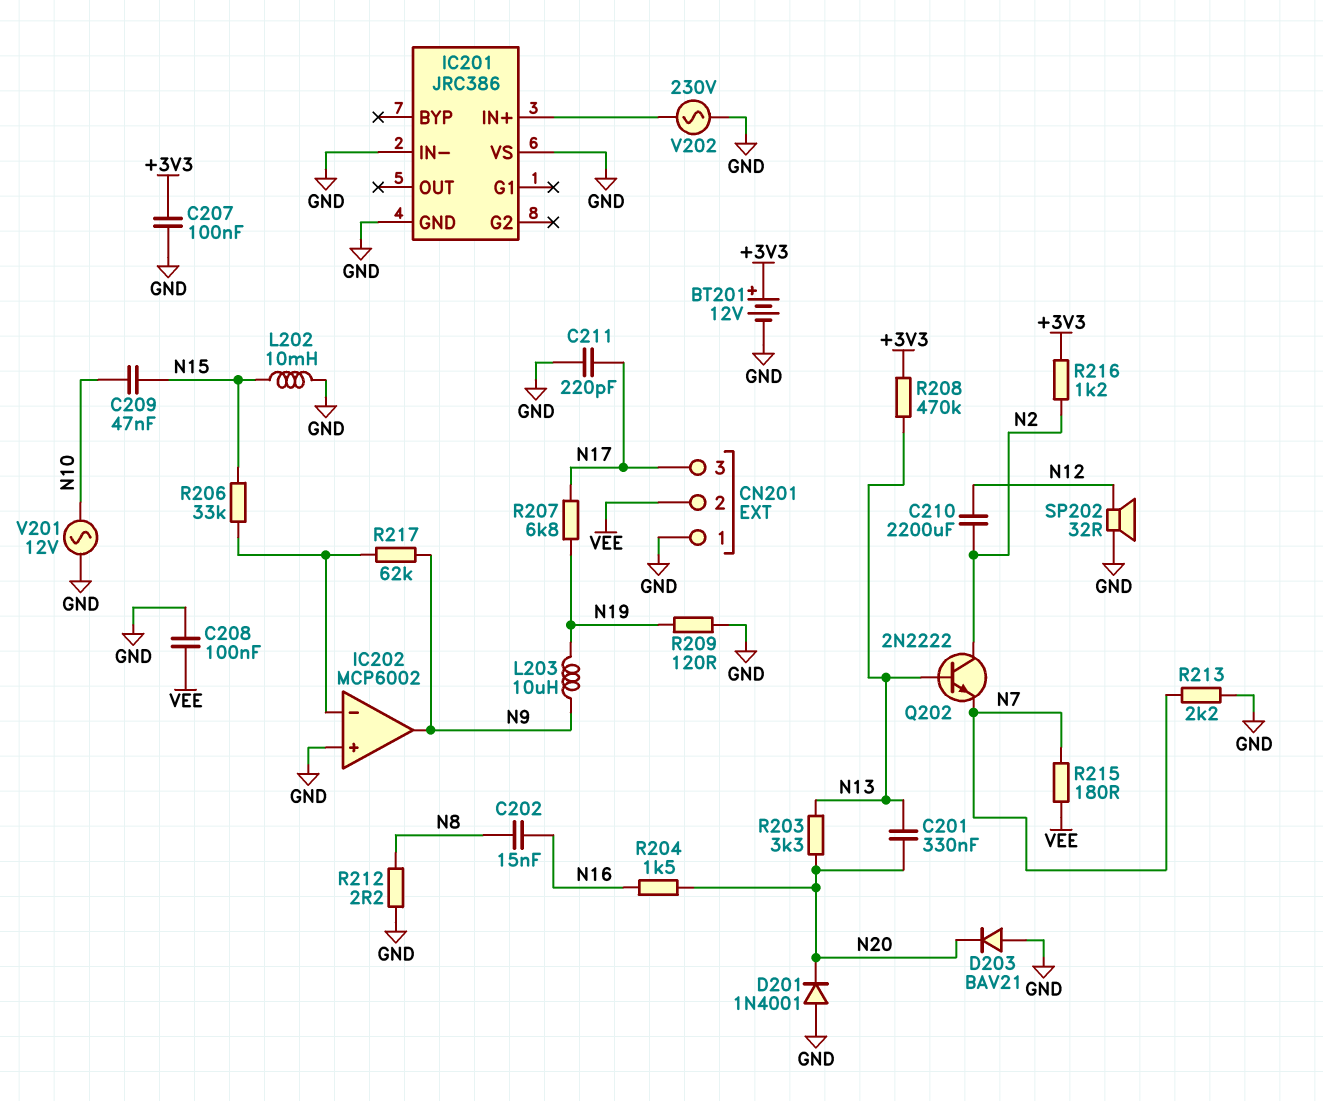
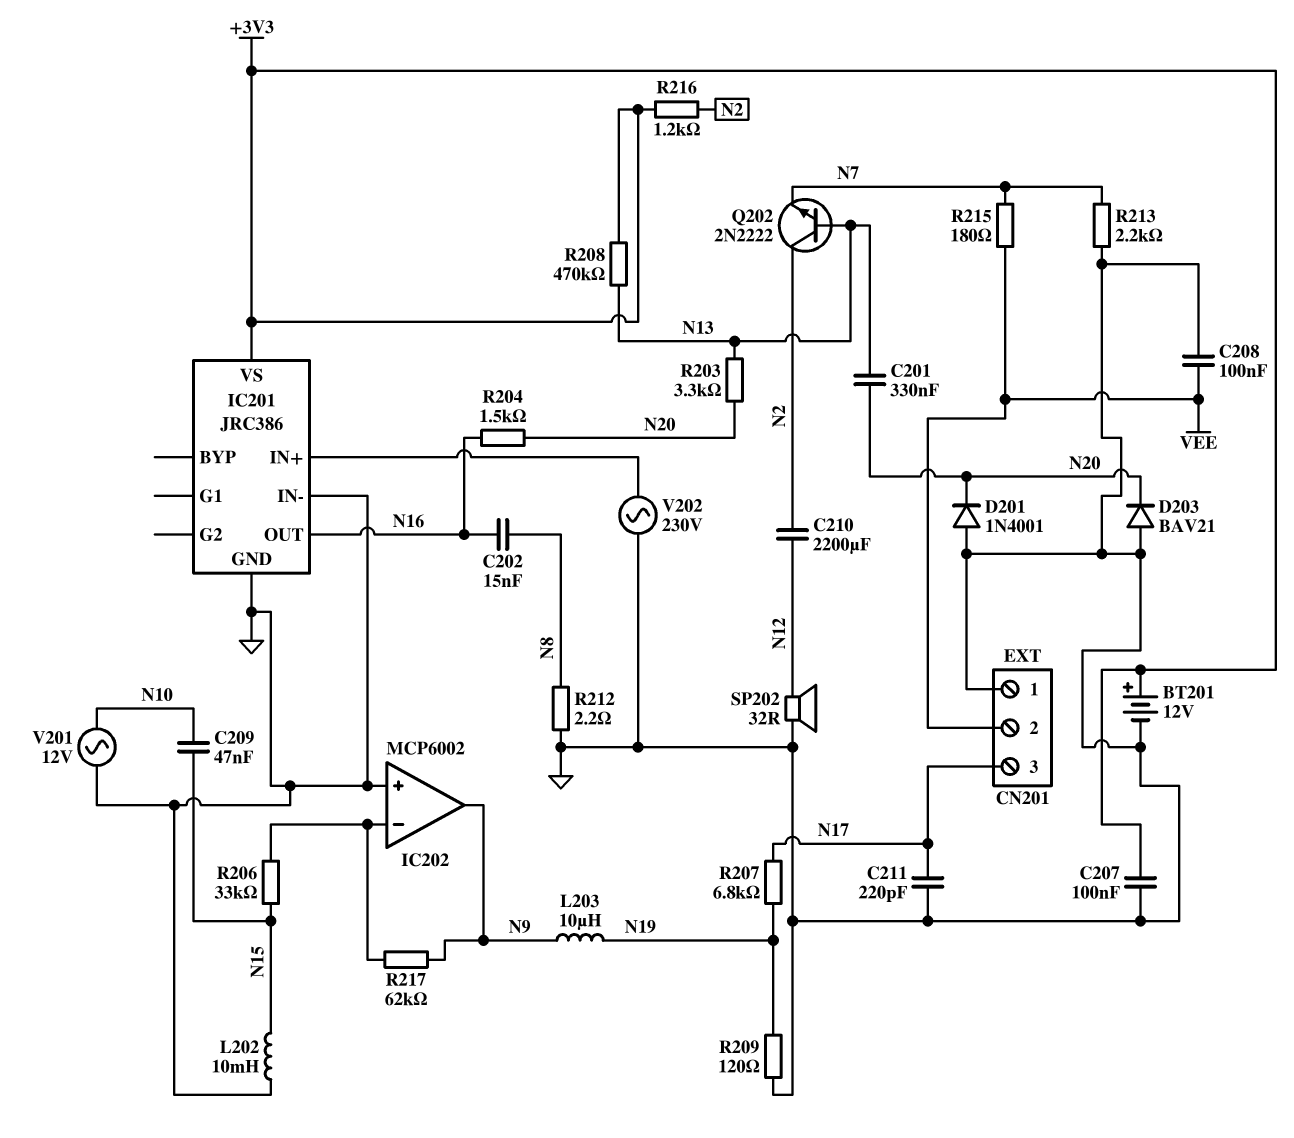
IC201 pin OUT: none -> N16
IC201 pin VS: GND -> +3V3

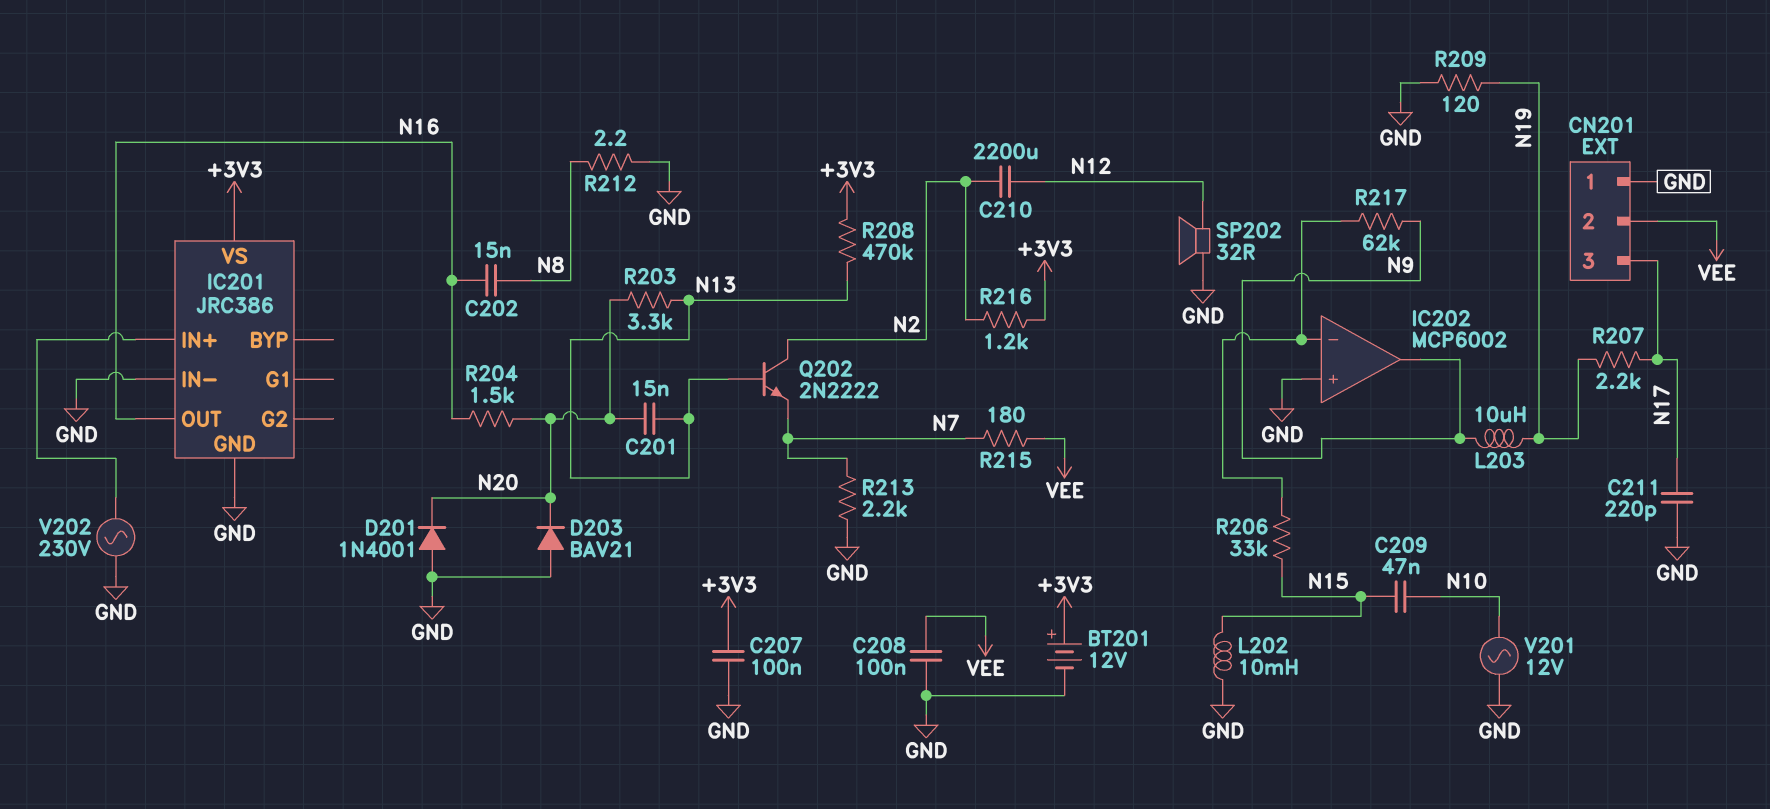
C201: 330nF (N13, N20) -> 15nF (N13, N20)
R207: 6.8k (N17, N19) -> 2.2k (N17, N19)

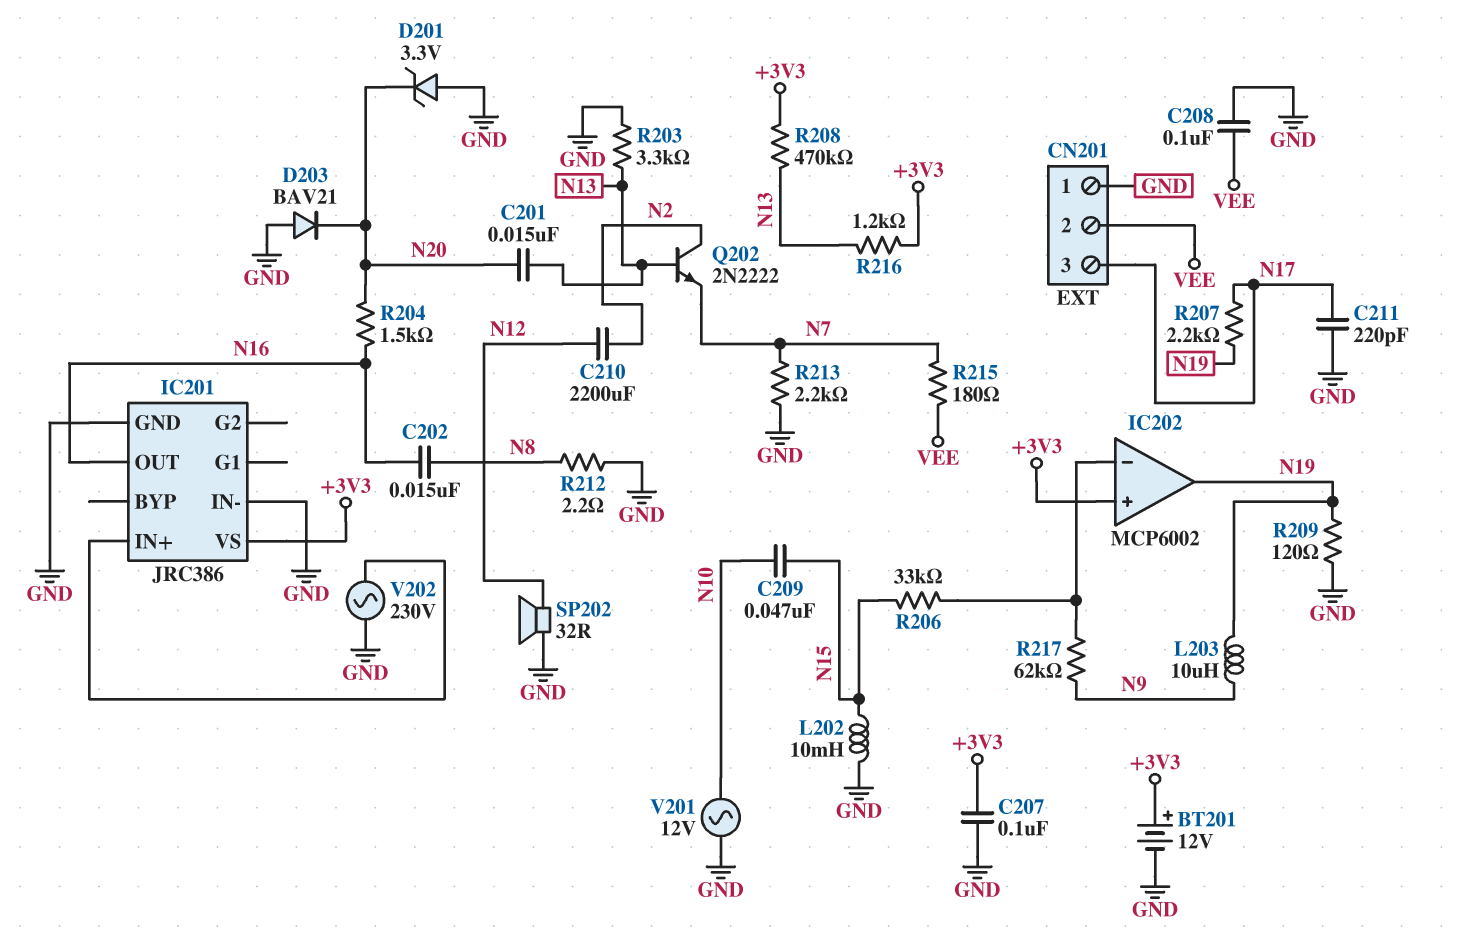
D201: diode 1N4001 (A GND, K N20) -> zener 3.3V (A GND, K N20)
IC202 pin in+: GND -> +3V3
IC202 pin out: N9 -> N19
R203: 3.3k (N13, N20) -> 3.3k (GND, N13)
R216: 1.2k (+3V3, N2) -> 1.2k (+3V3, N13)

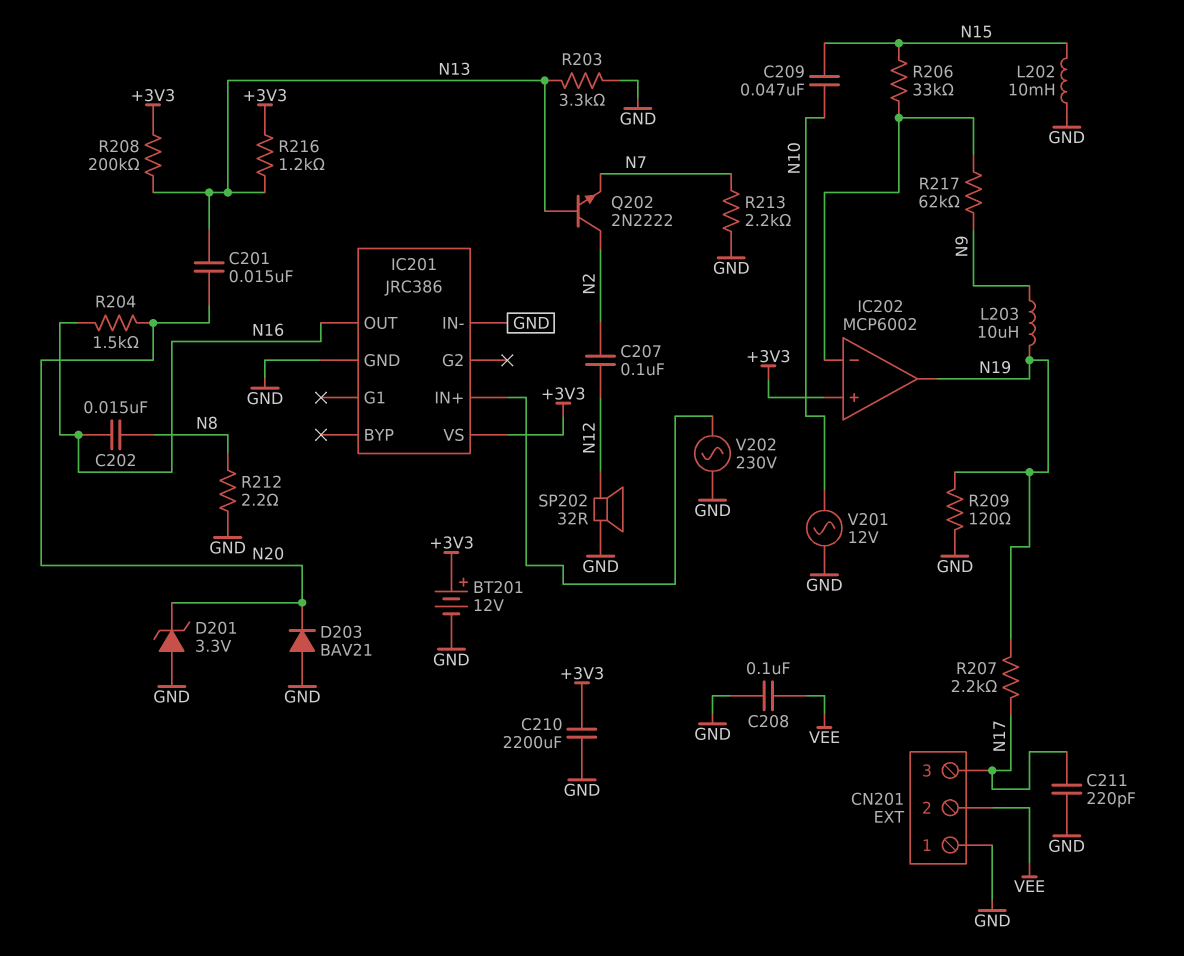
C207: 100nF (+3V3, GND) -> 100nF (N2, N12)
C210: 2200uF (N2, N12) -> 2200uF (+3V3, GND)
R208: 470k (+3V3, N13) -> 200k (+3V3, N13)
R215: 180 (N7, VEE) -> none

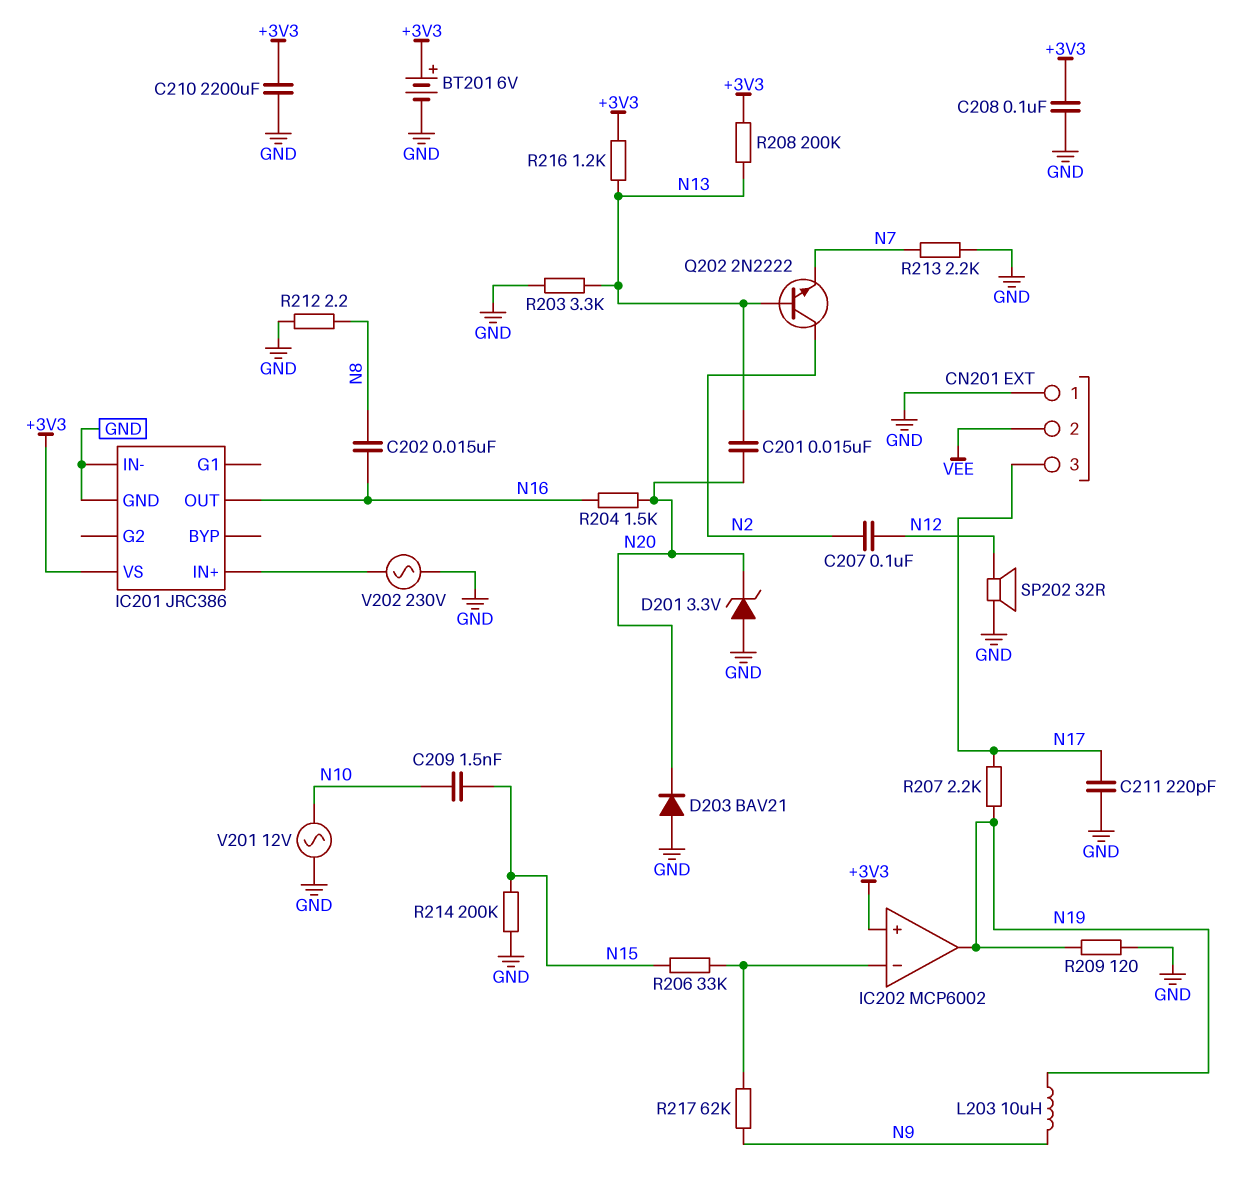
BT201: 12V (plus +3V3, minus GND) -> 6V (plus +3V3, minus GND)
C208: 100nF (GND, VEE) -> 100nF (+3V3, GND)
C209: 47nF (N10, N15) -> 1.5nF (N10, N15)
L202: 10mH (GND, N15) -> none
R214: none -> 200k (GND, N15)

